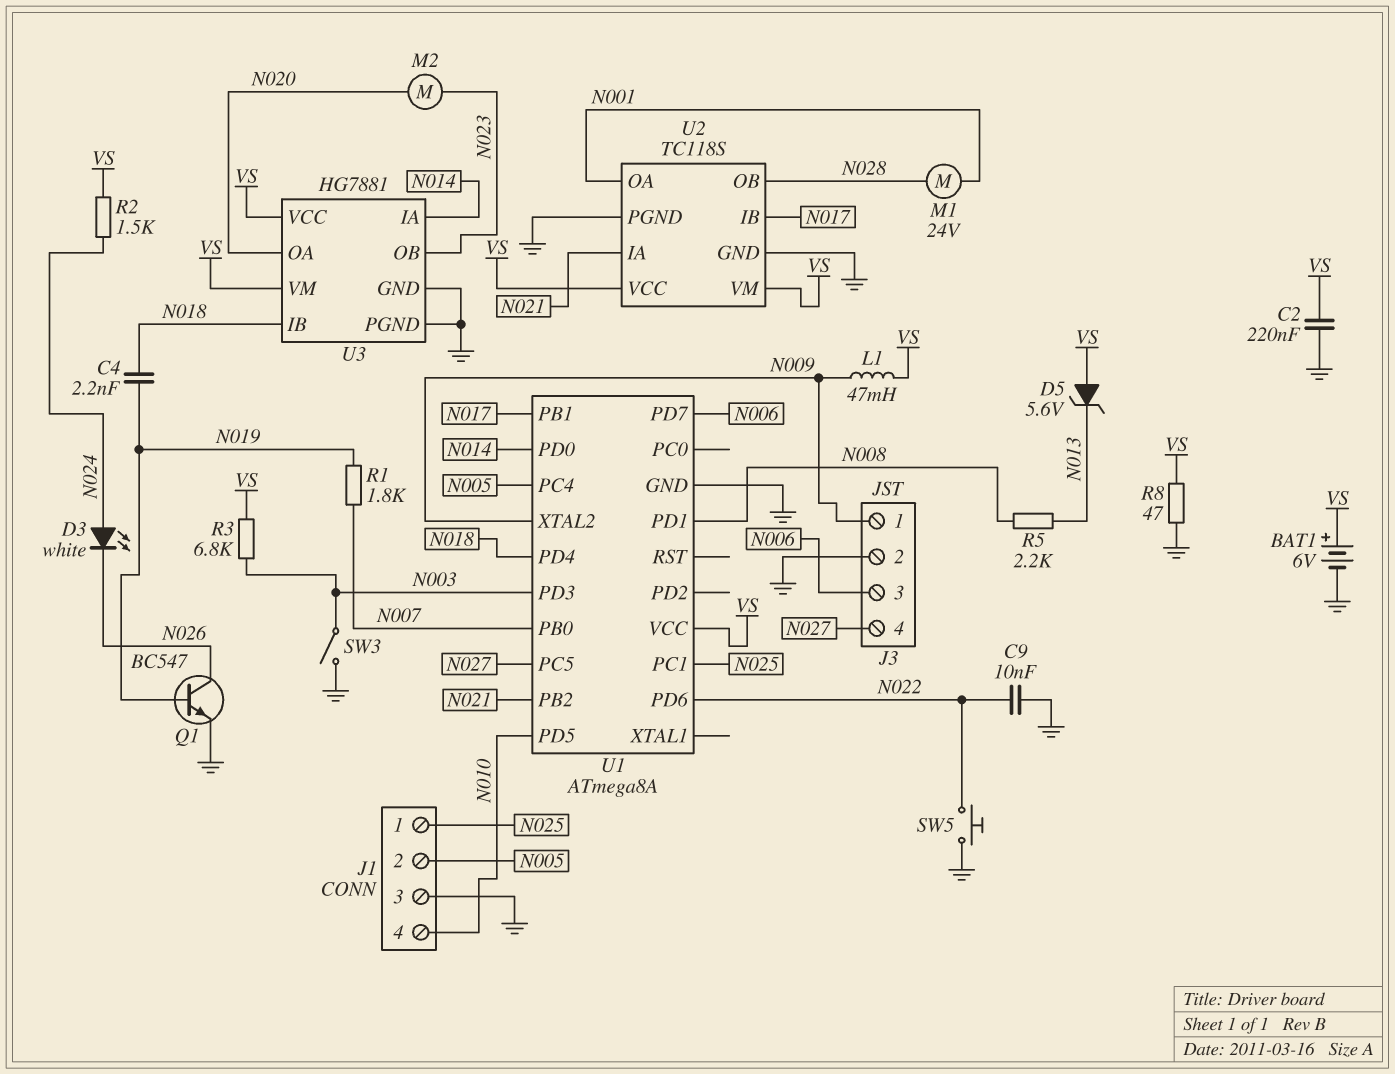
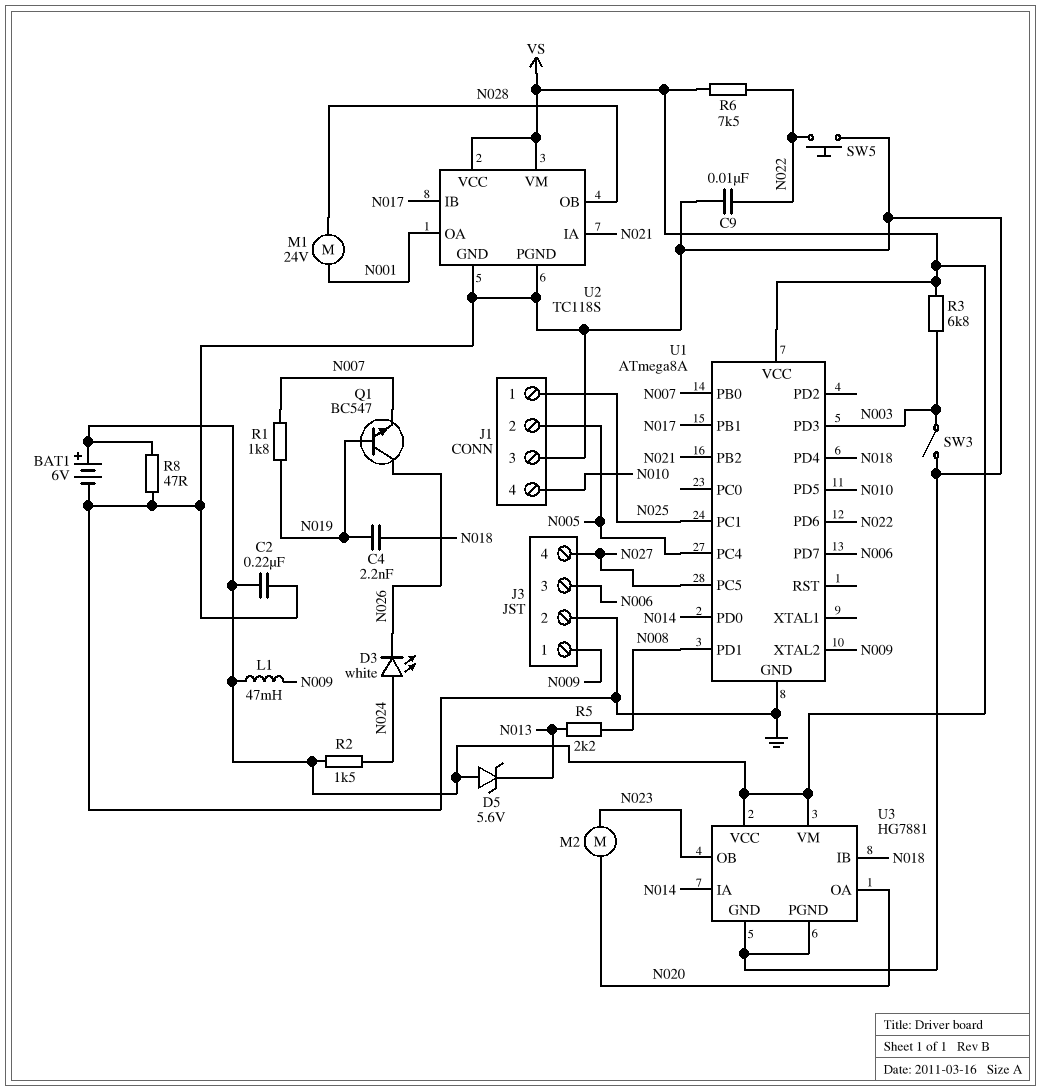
Q1: NPN BC547 (B N019, C N026, E GND) -> NPN BC547 (B N019, C N026, E N007)
R6: none -> 7.5k (N022, VS)

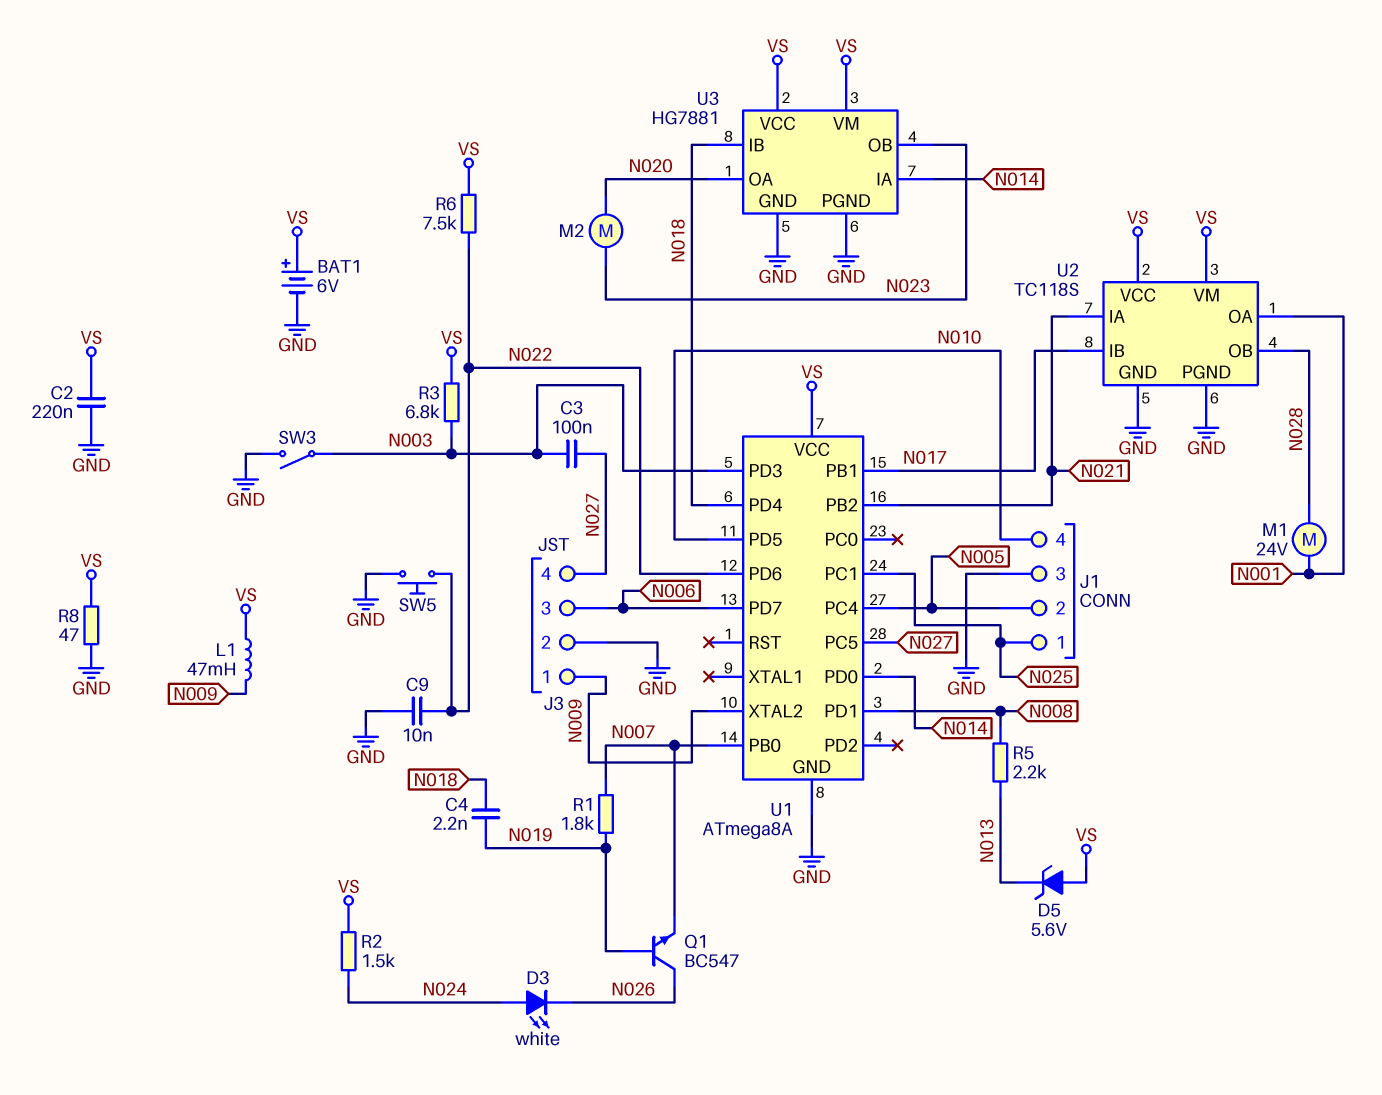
C3: none -> 100nF (N003, N027)

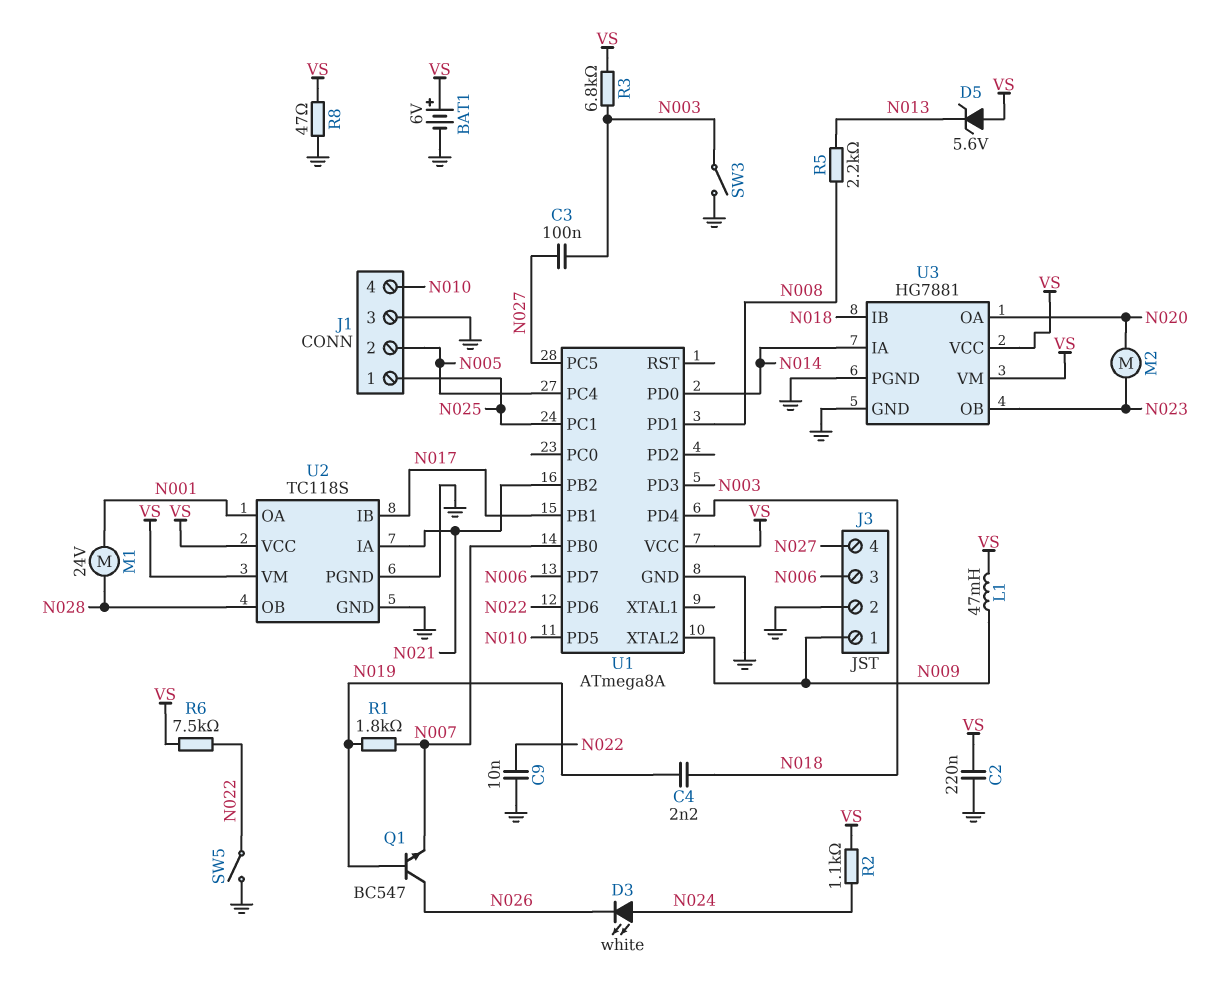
R2: 1.5k (N024, VS) -> 1.1k (N024, VS)
SW5: button (GND, N022) -> switch (GND, N022)

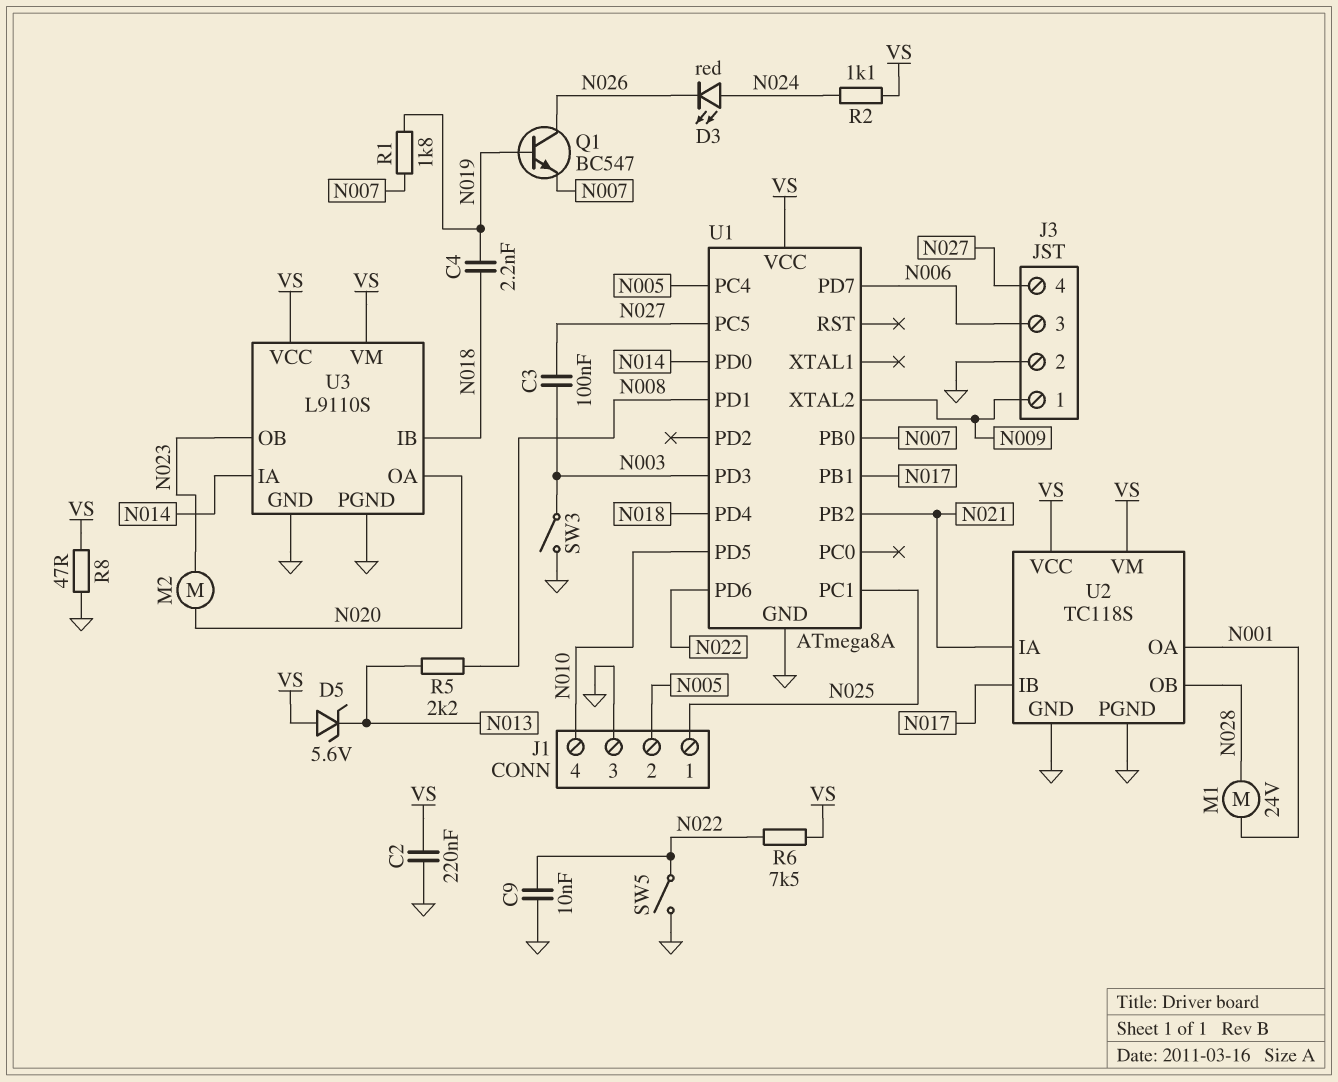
BAT1: 6V (plus VS, minus GND) -> none
D3: LED white (A N024, K N026) -> LED red (A N024, K N026)
L1: 47mH (N009, VS) -> none
R3: 6.8k (N003, VS) -> none
U3: HG7881 -> L9110S

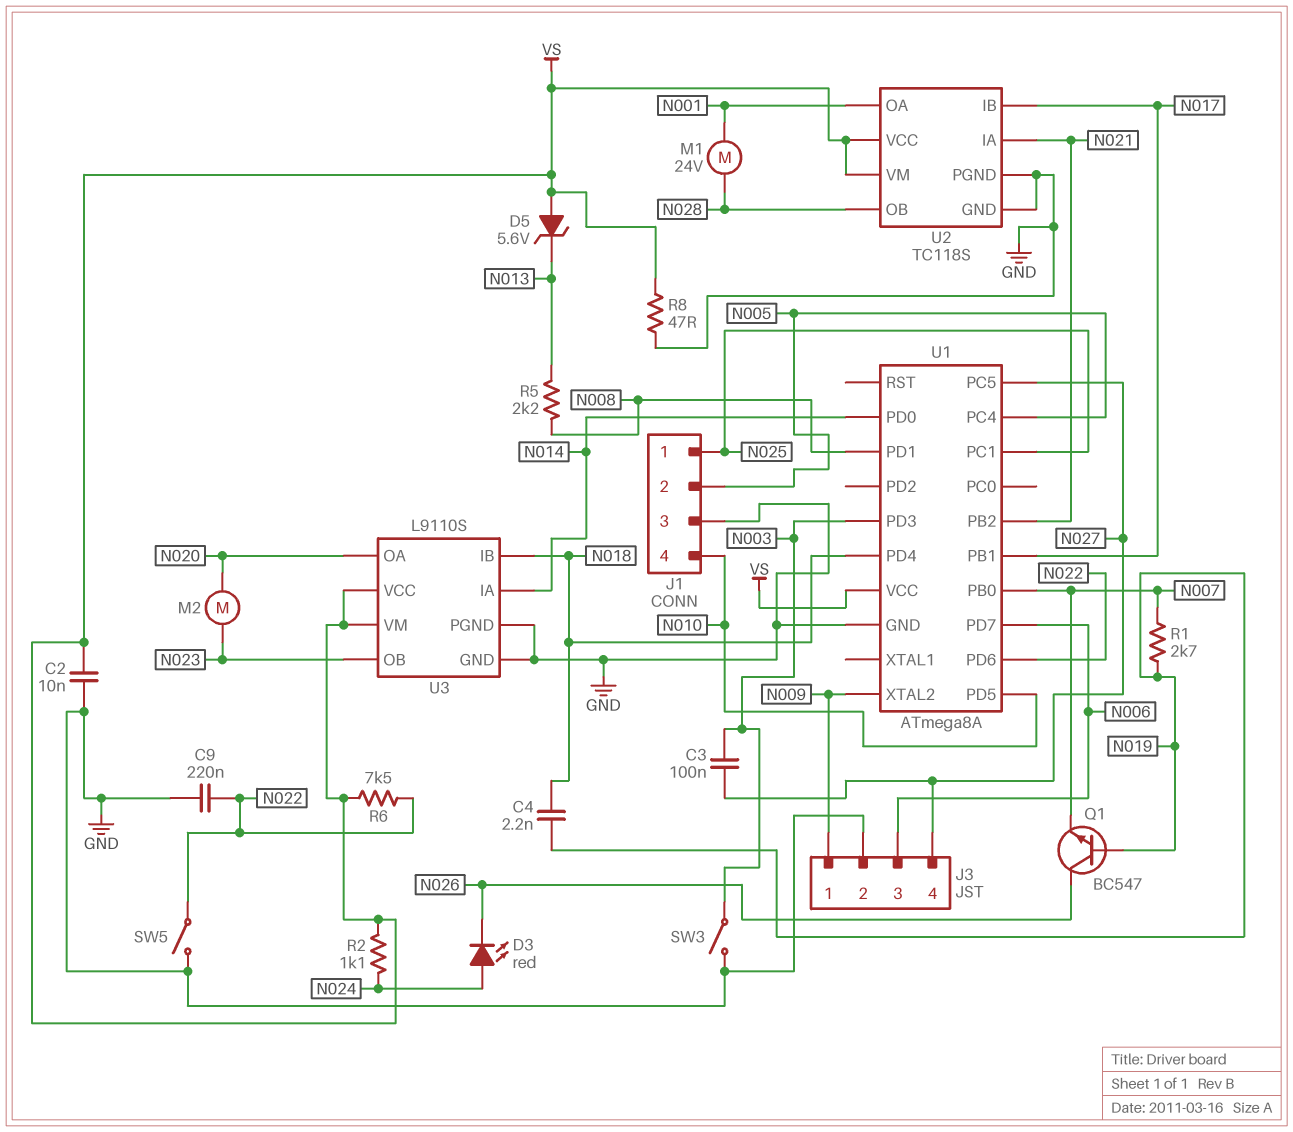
C2: 220nF (GND, VS) -> 10nF (GND, VS)
C9: 10nF (GND, N022) -> 220nF (GND, N022)
R1: 1.8k (N007, N019) -> 2.7k (N007, N019)

